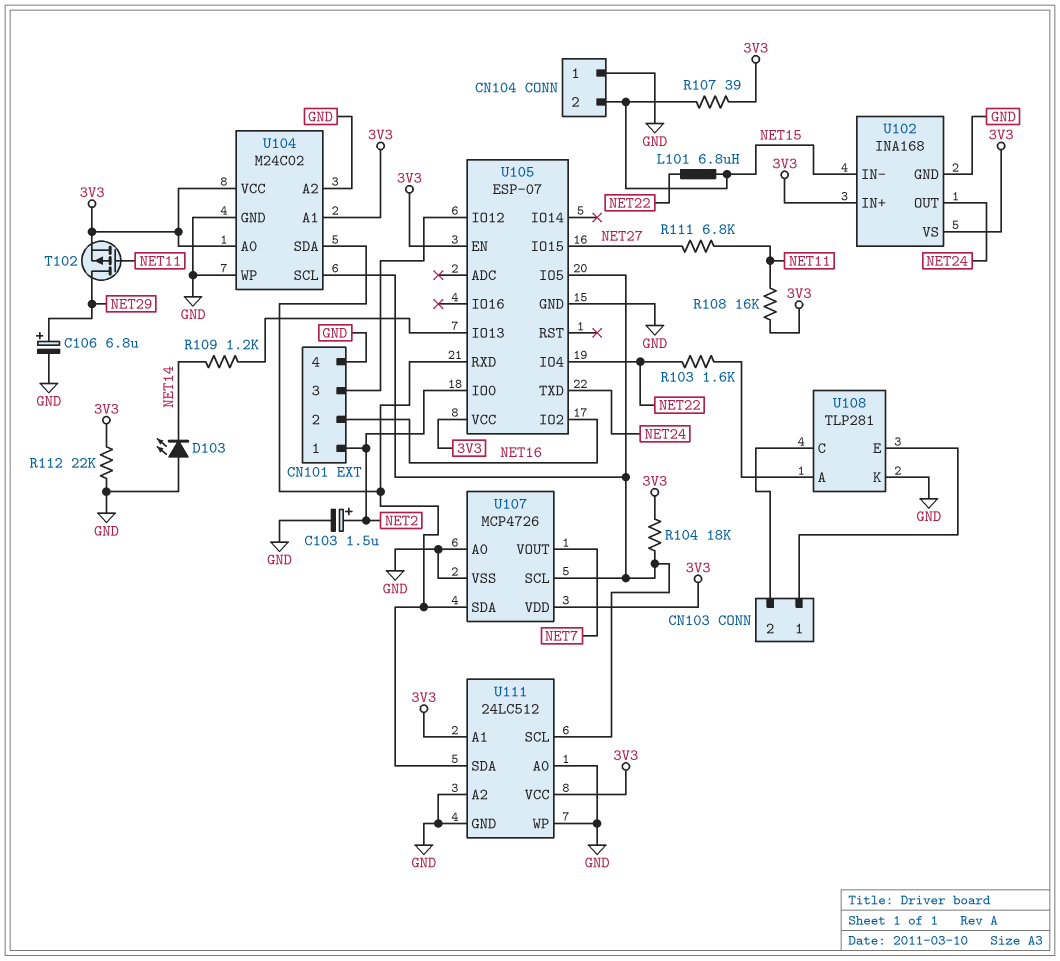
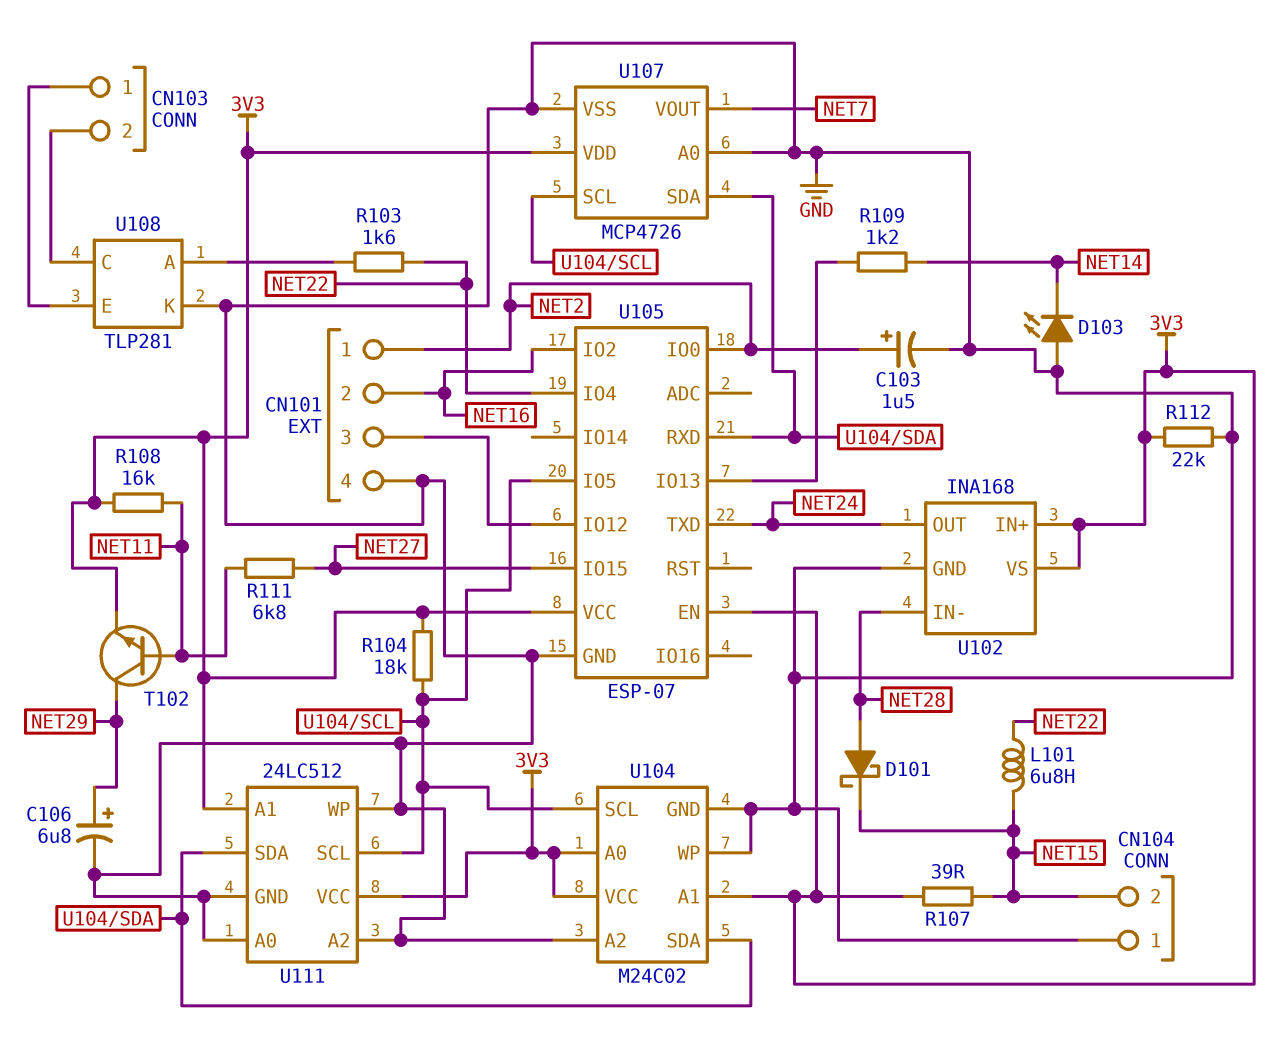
D101: none -> schottky (A NET28, K NET15)
T102: PMOS (G NET11, D NET29, S 3V3) -> NPN (B NET11, C NET29, E 3V3)
U102 pin IN-: NET15 -> NET28

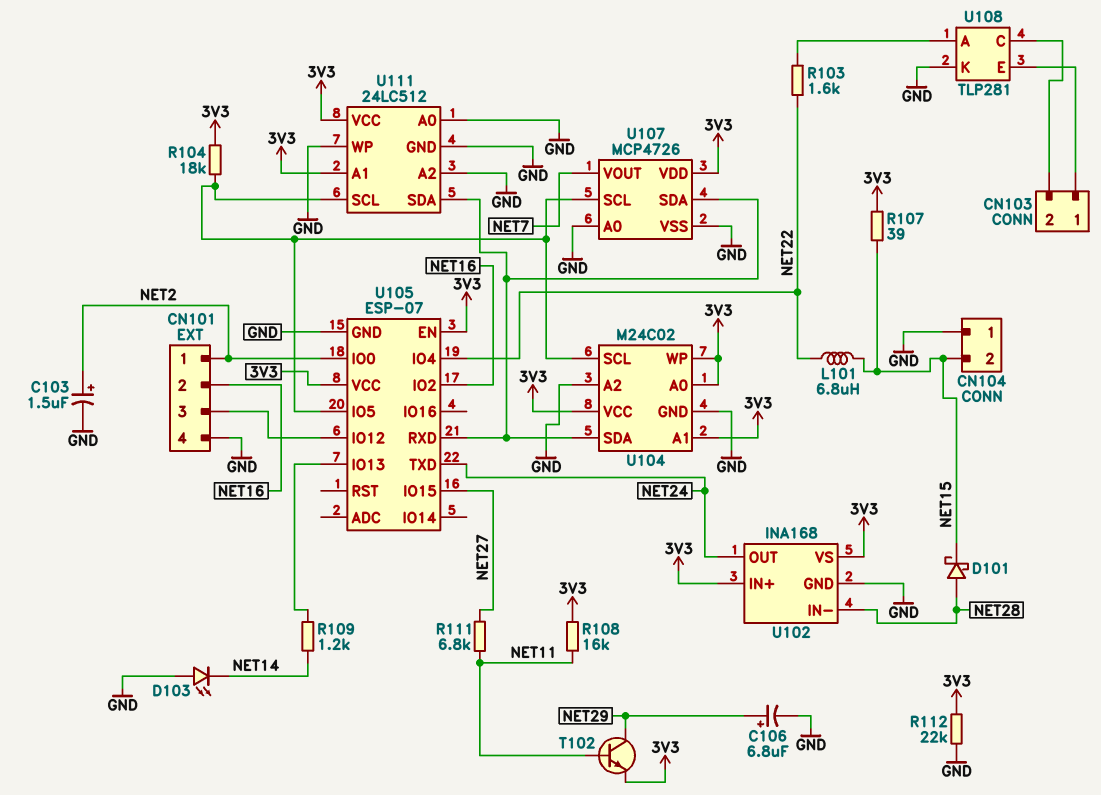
U104 pin WP: GND -> 3V3

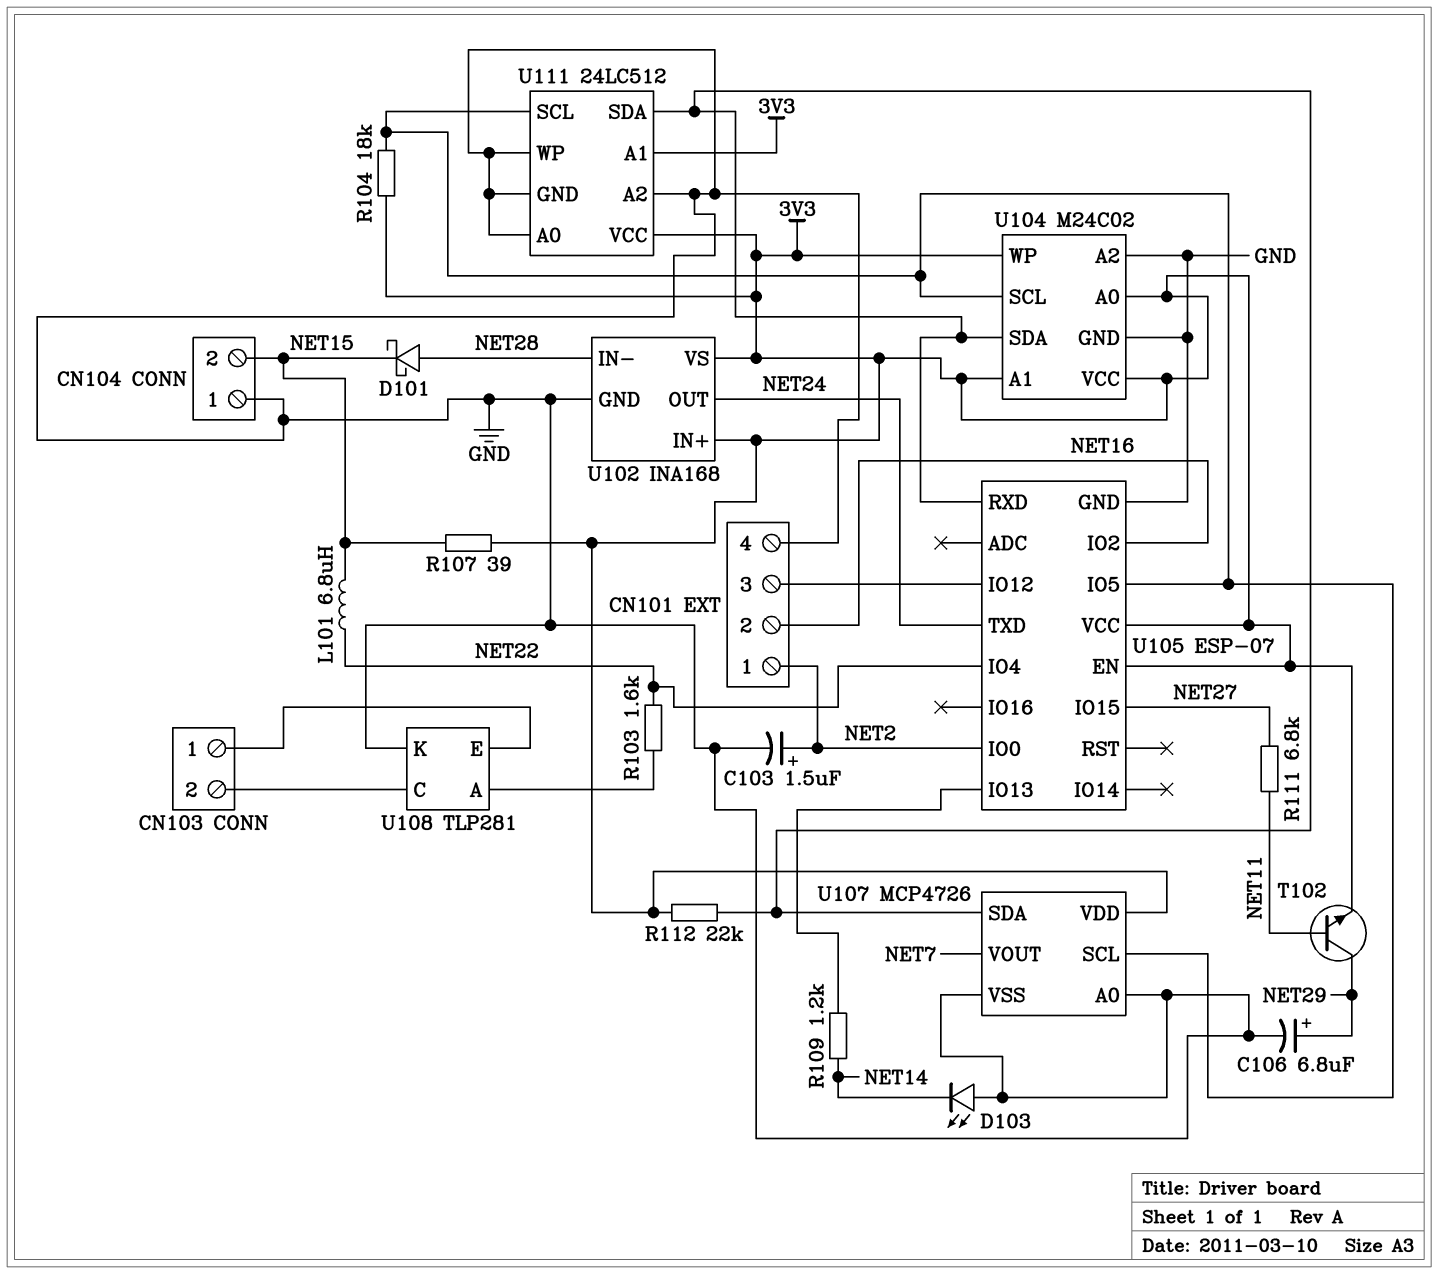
R108: 16k (3V3, NET11) -> none
R112: 22k (3V3, GND) -> 22k (3V3, U104/SDA)

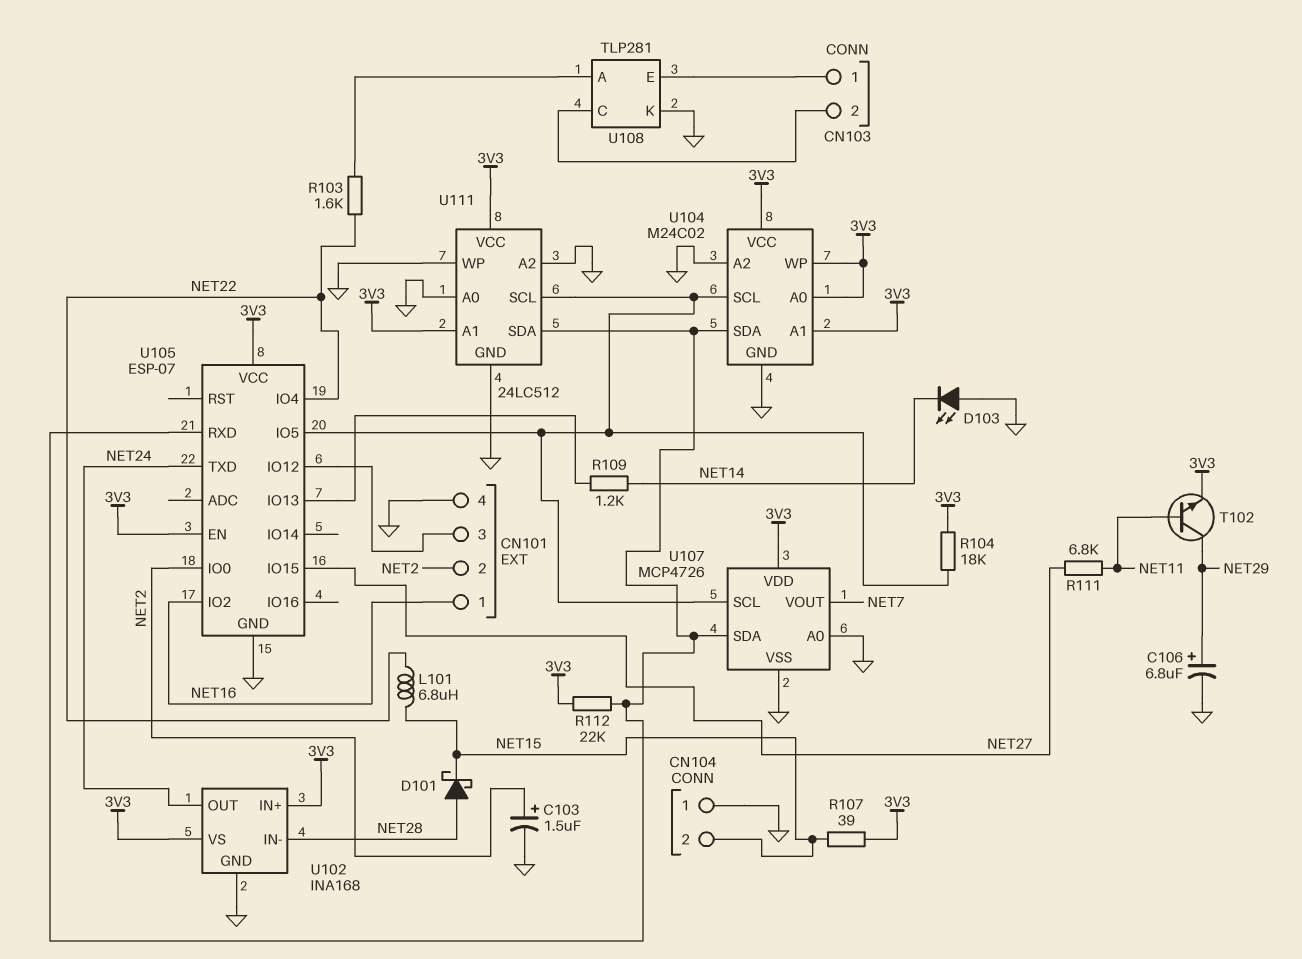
CN101 pin 1: NET2 -> NET16
CN101 pin 2: NET16 -> NET2

